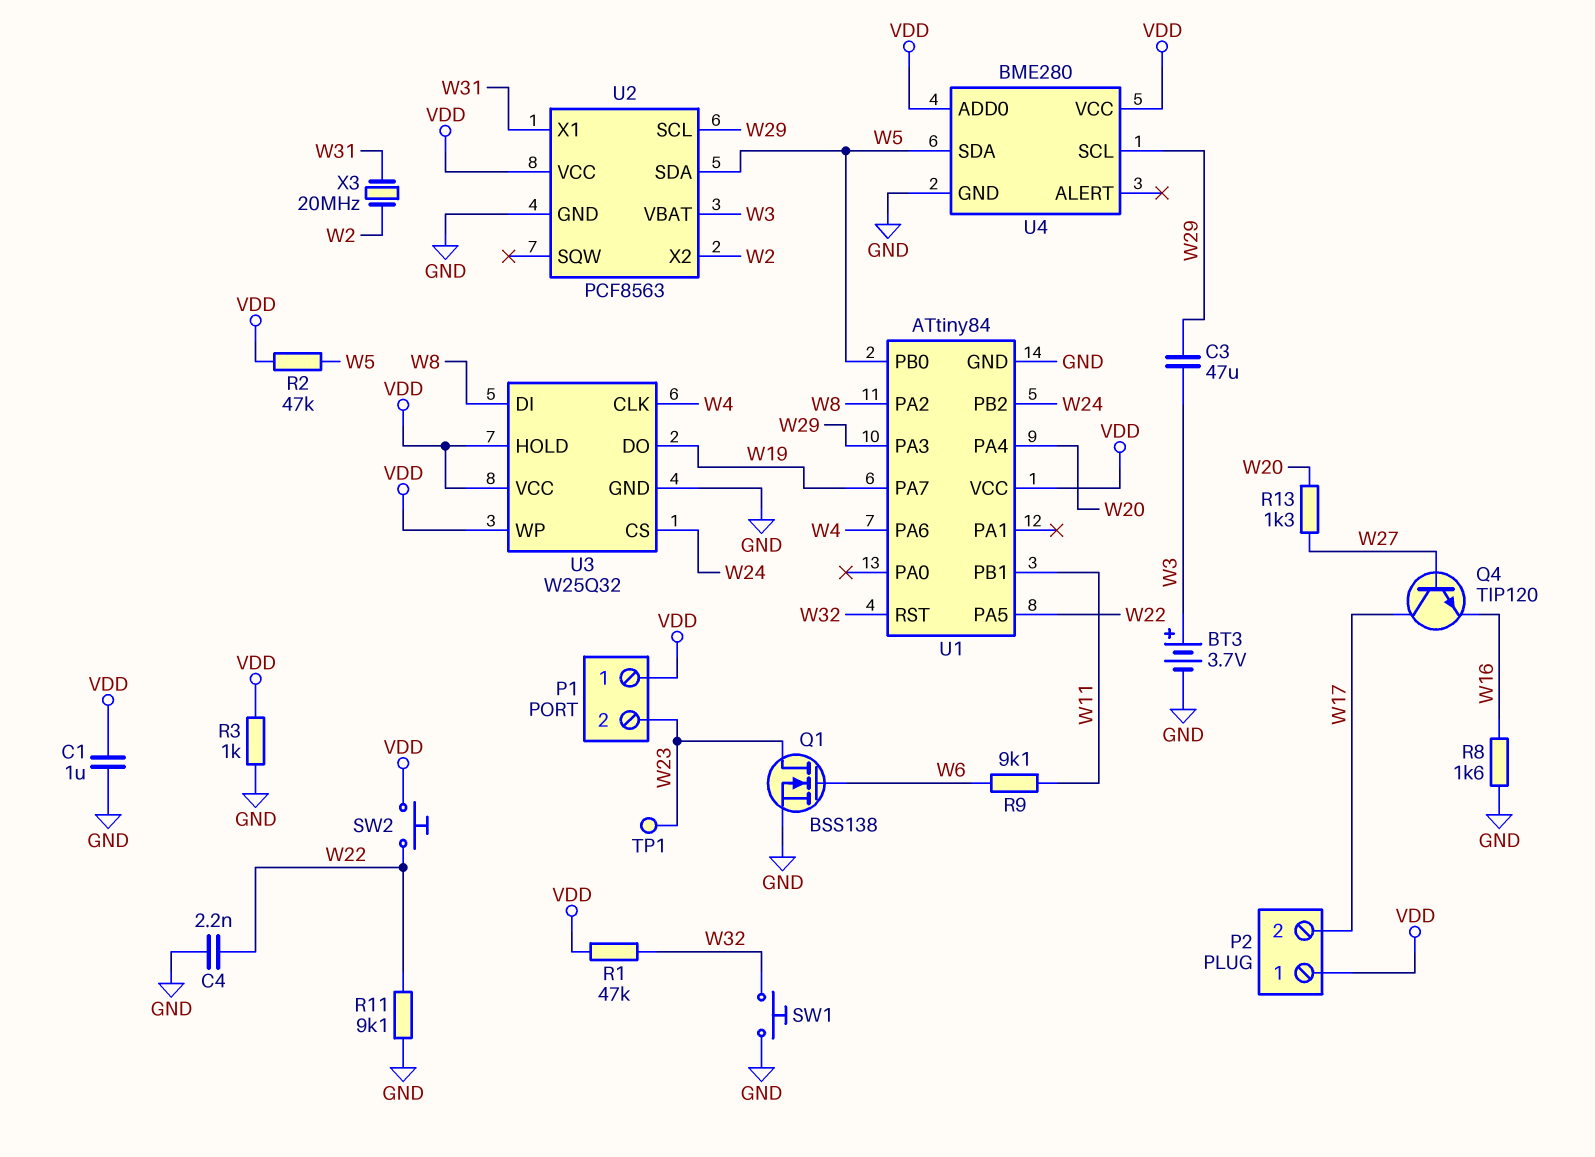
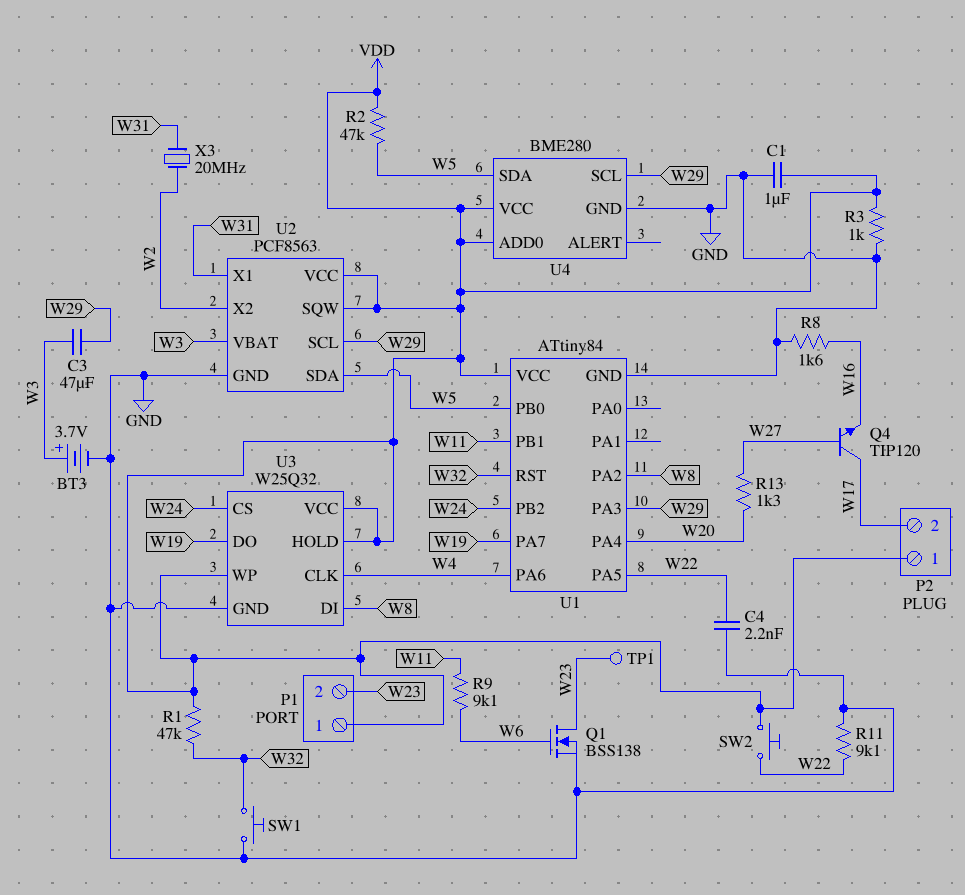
U2 pin SQW: none -> VDD

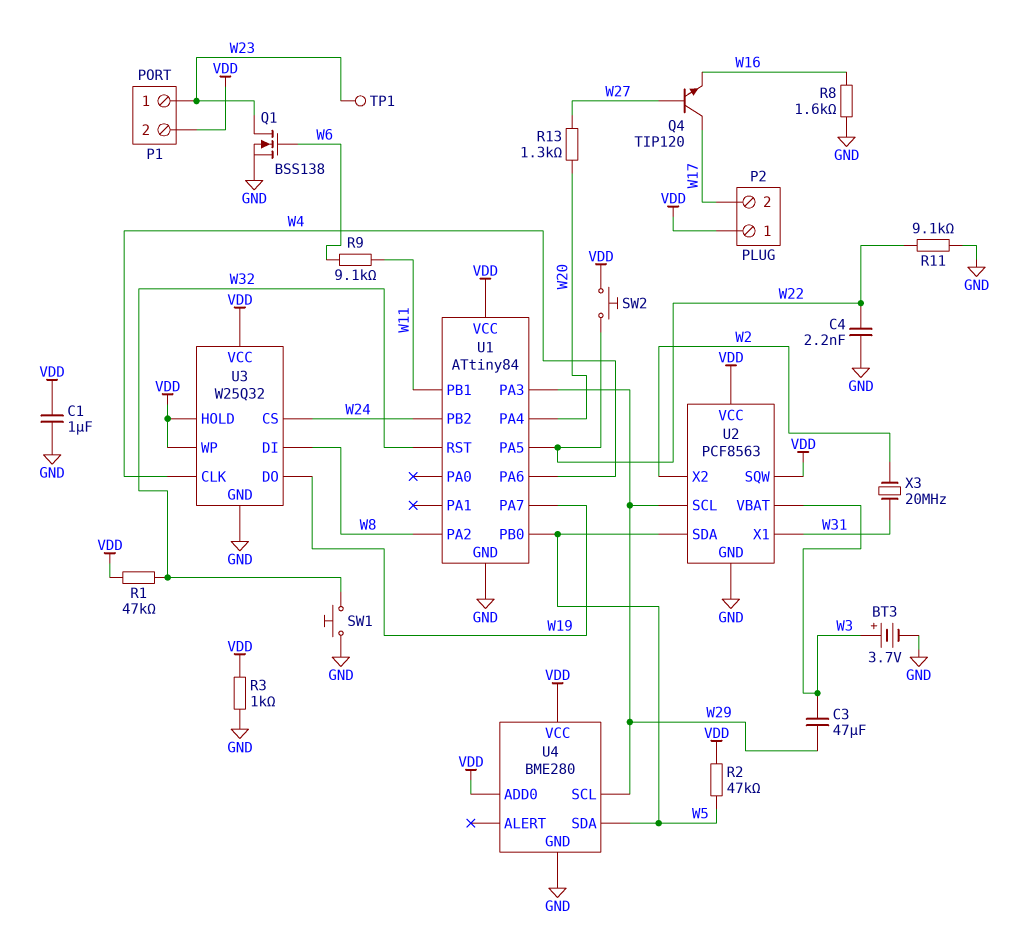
P1 pin 1: VDD -> W23
P1 pin 2: W23 -> VDD

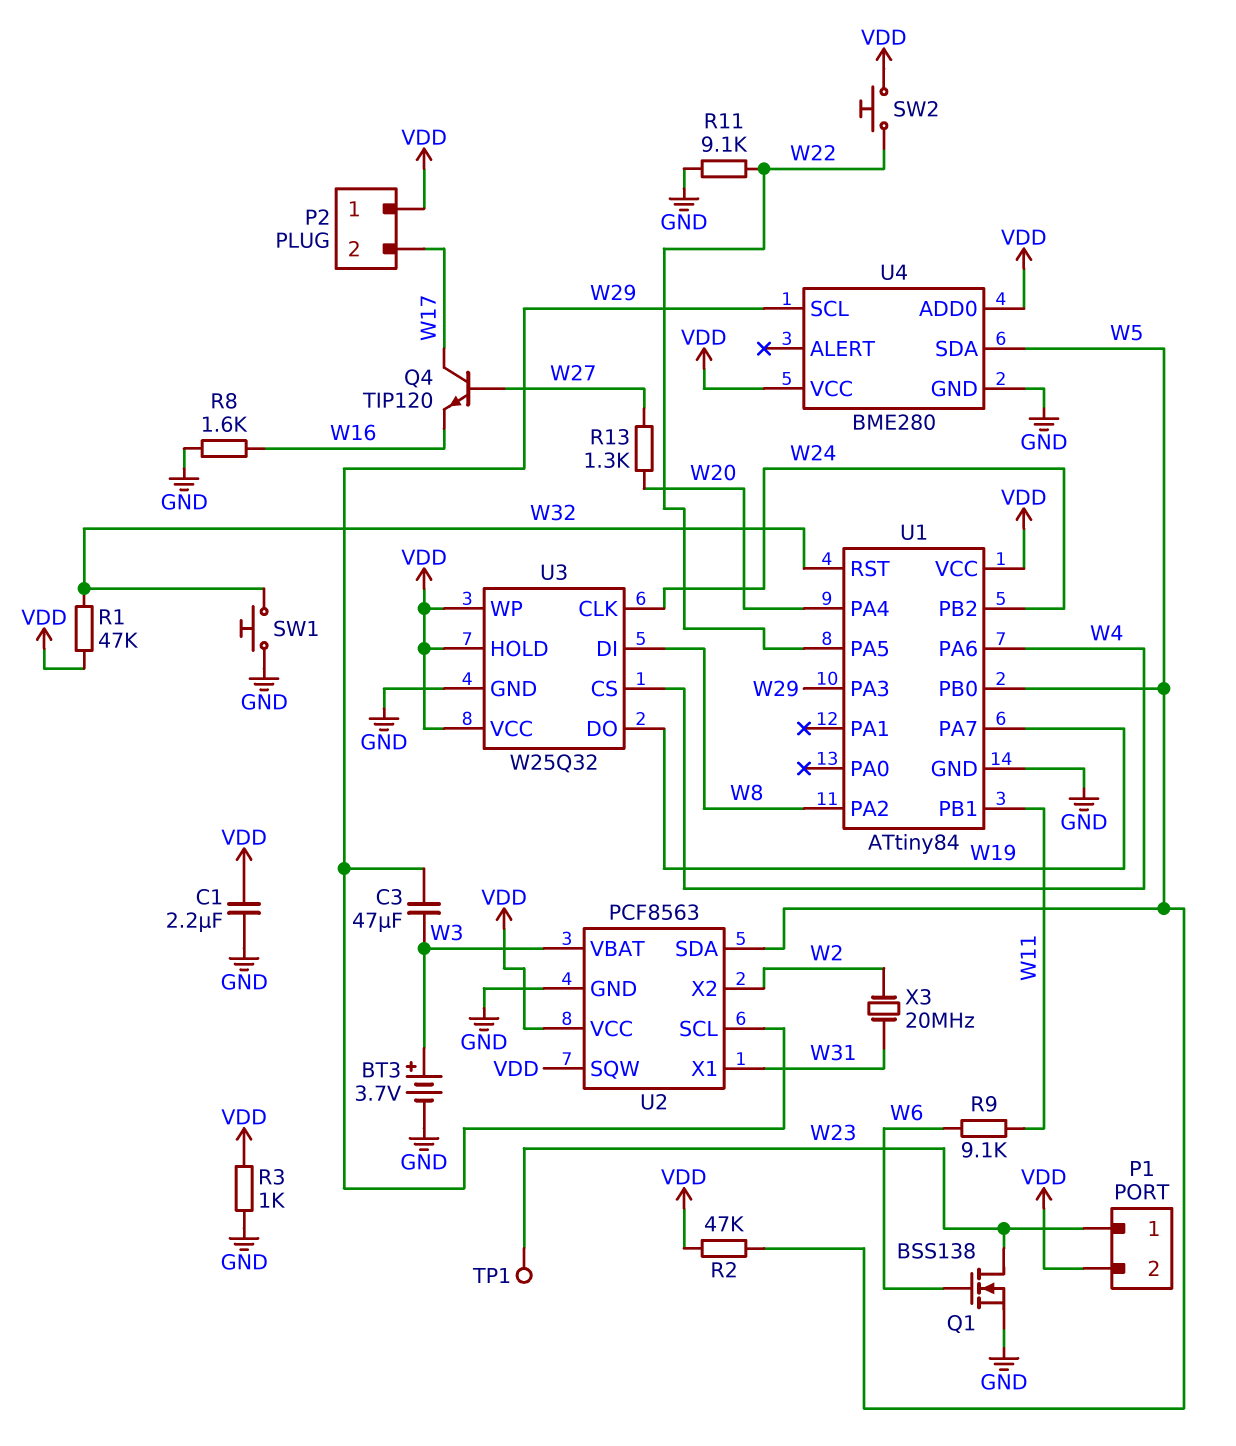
C1: 1uF (GND, VDD) -> 2.2uF (GND, VDD)
C4: 2.2nF (GND, W22) -> none
U3 pin CLK: W4 -> W24
U3 pin CS: W24 -> W4

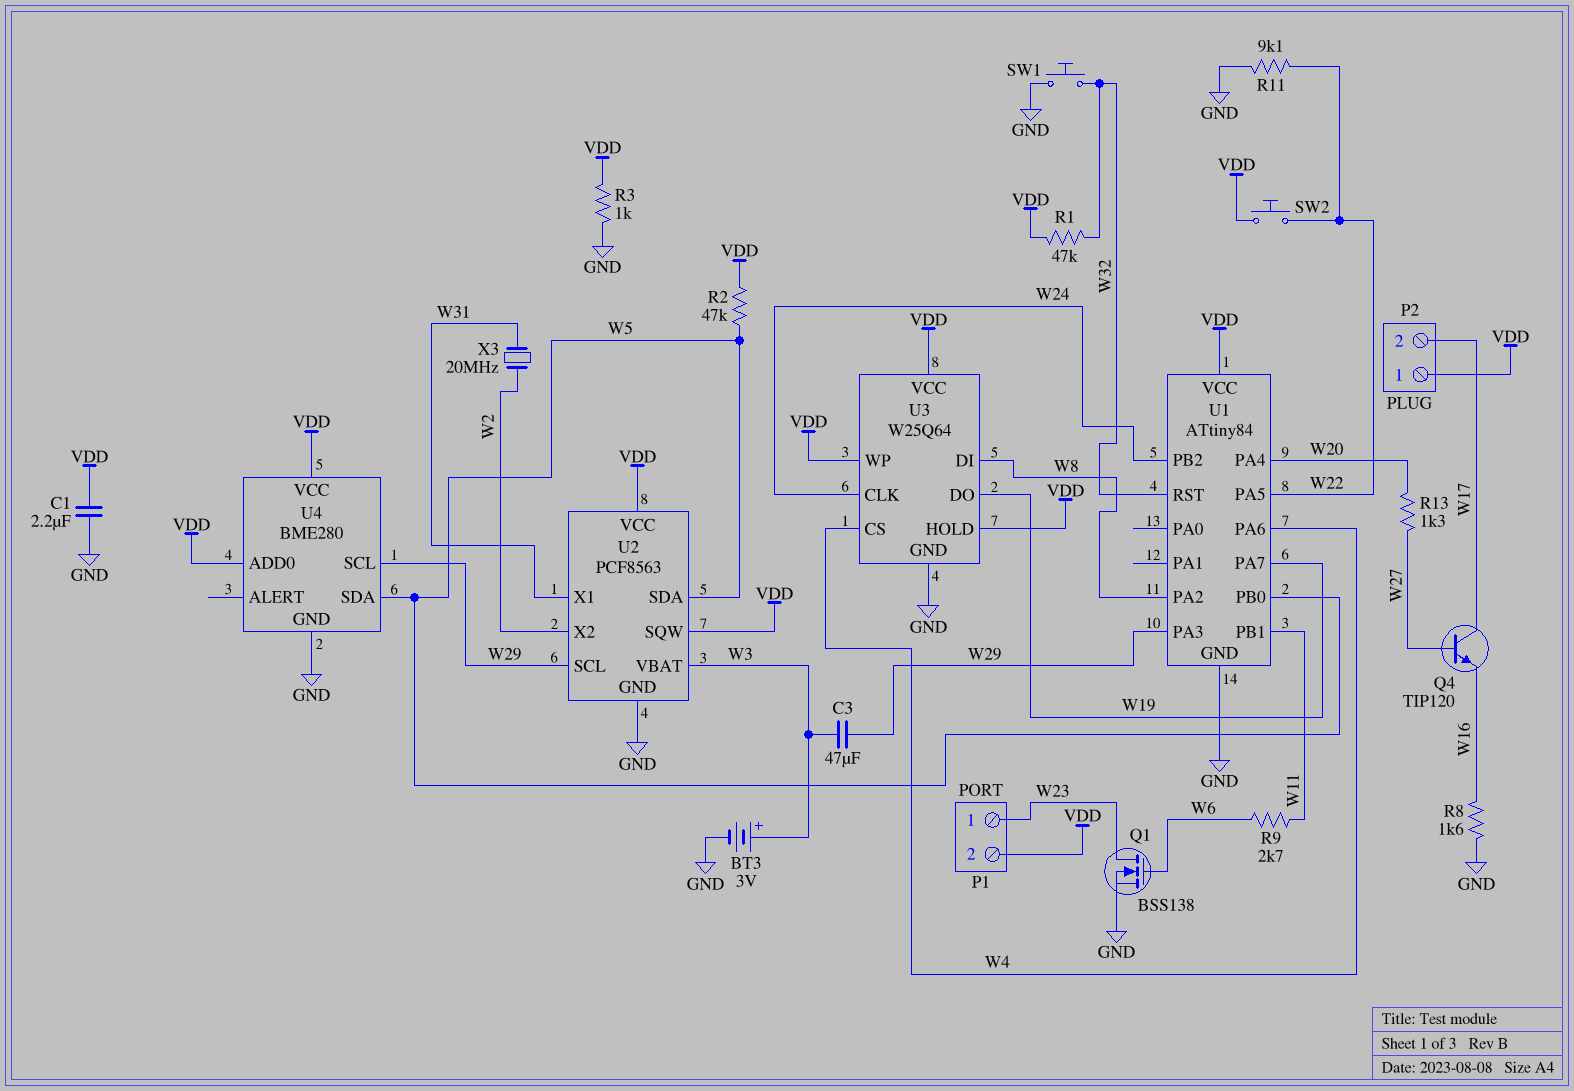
BT3: 3.7V (plus W3, minus GND) -> 3V (plus W3, minus GND)
R9: 9.1k (W6, W11) -> 2.7k (W6, W11)
TP1: test point (W23) -> none
U3: W25Q32 -> W25Q64

